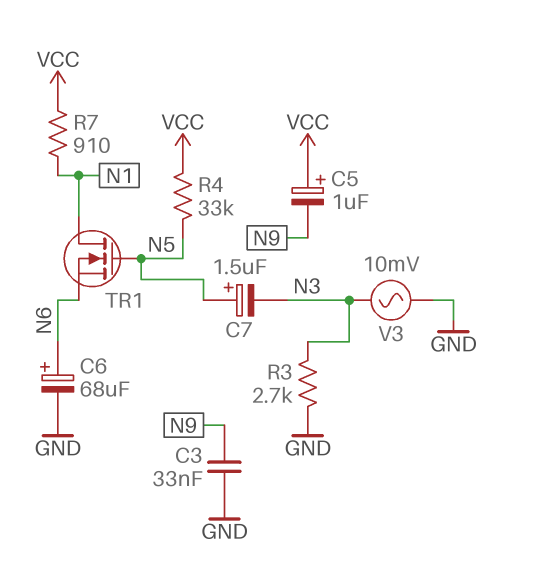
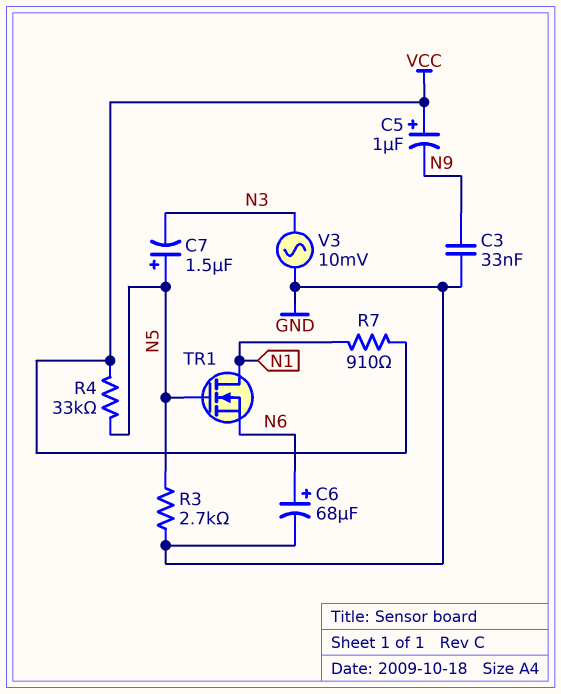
R3: 2.7k (GND, N3) -> 2.7k (GND, N5)

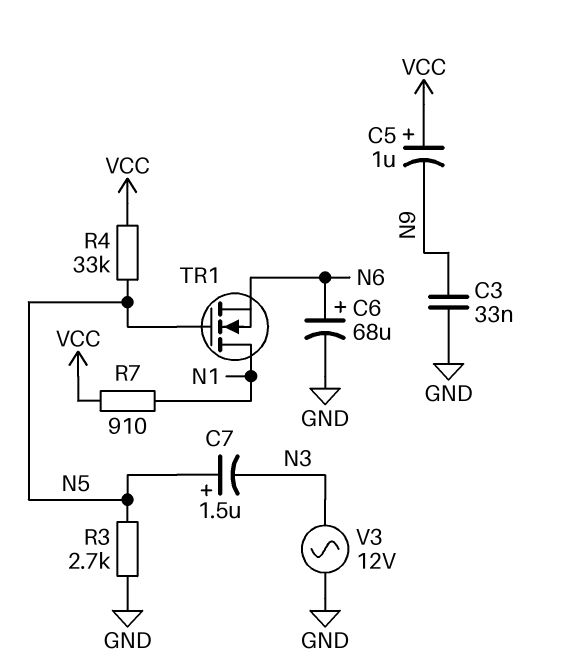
V3: AC 10mV (GND, N3) -> AC 12V (GND, N3)

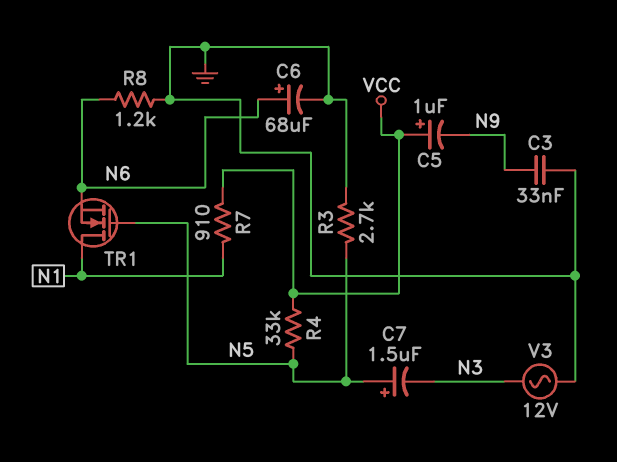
R8: none -> 1.2k (GND, N6)

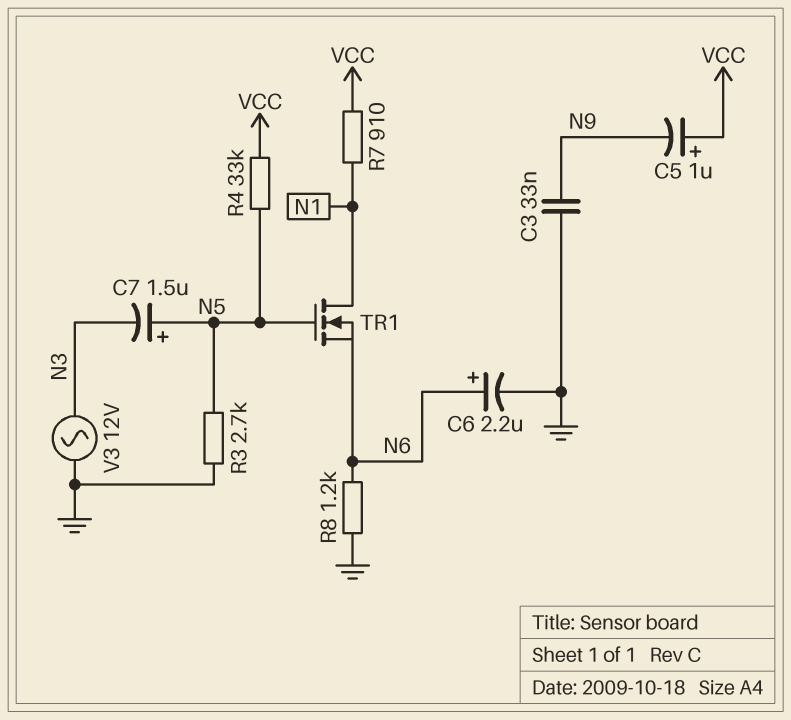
C6: 68uF (plus N6, minus GND) -> 2.2uF (plus N6, minus GND)

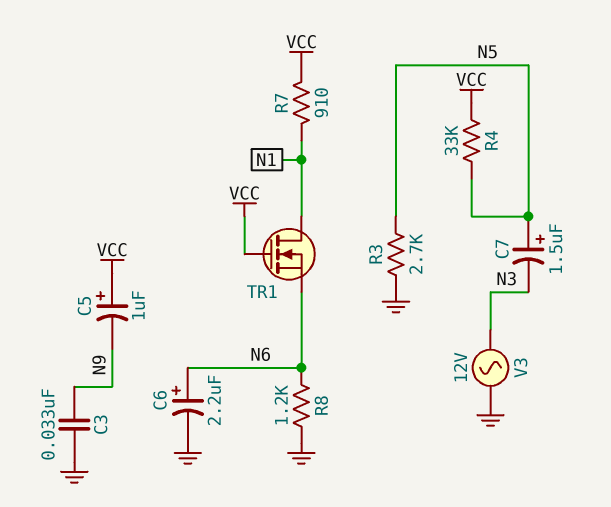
TR1: NMOS (G N5, D N1, S N6) -> NMOS (G VCC, D N1, S N6)

